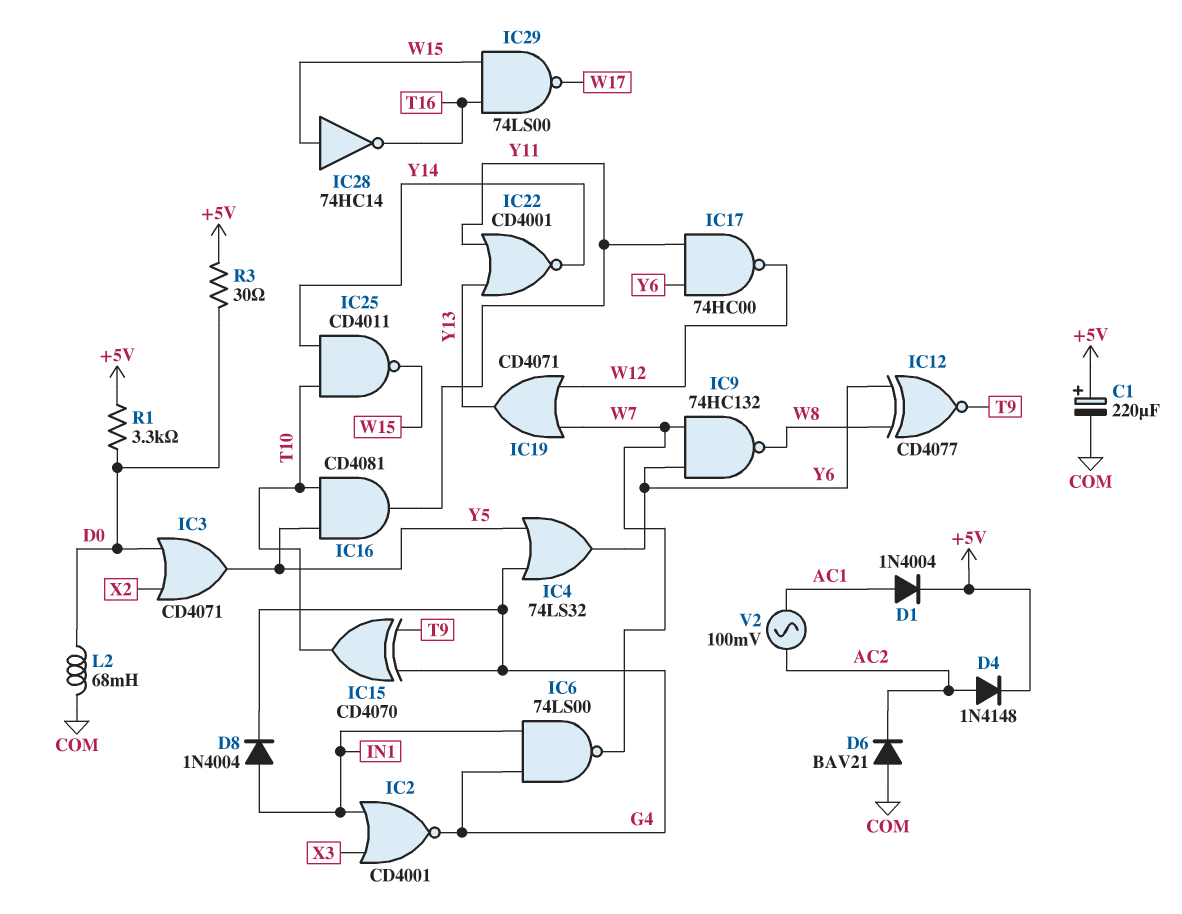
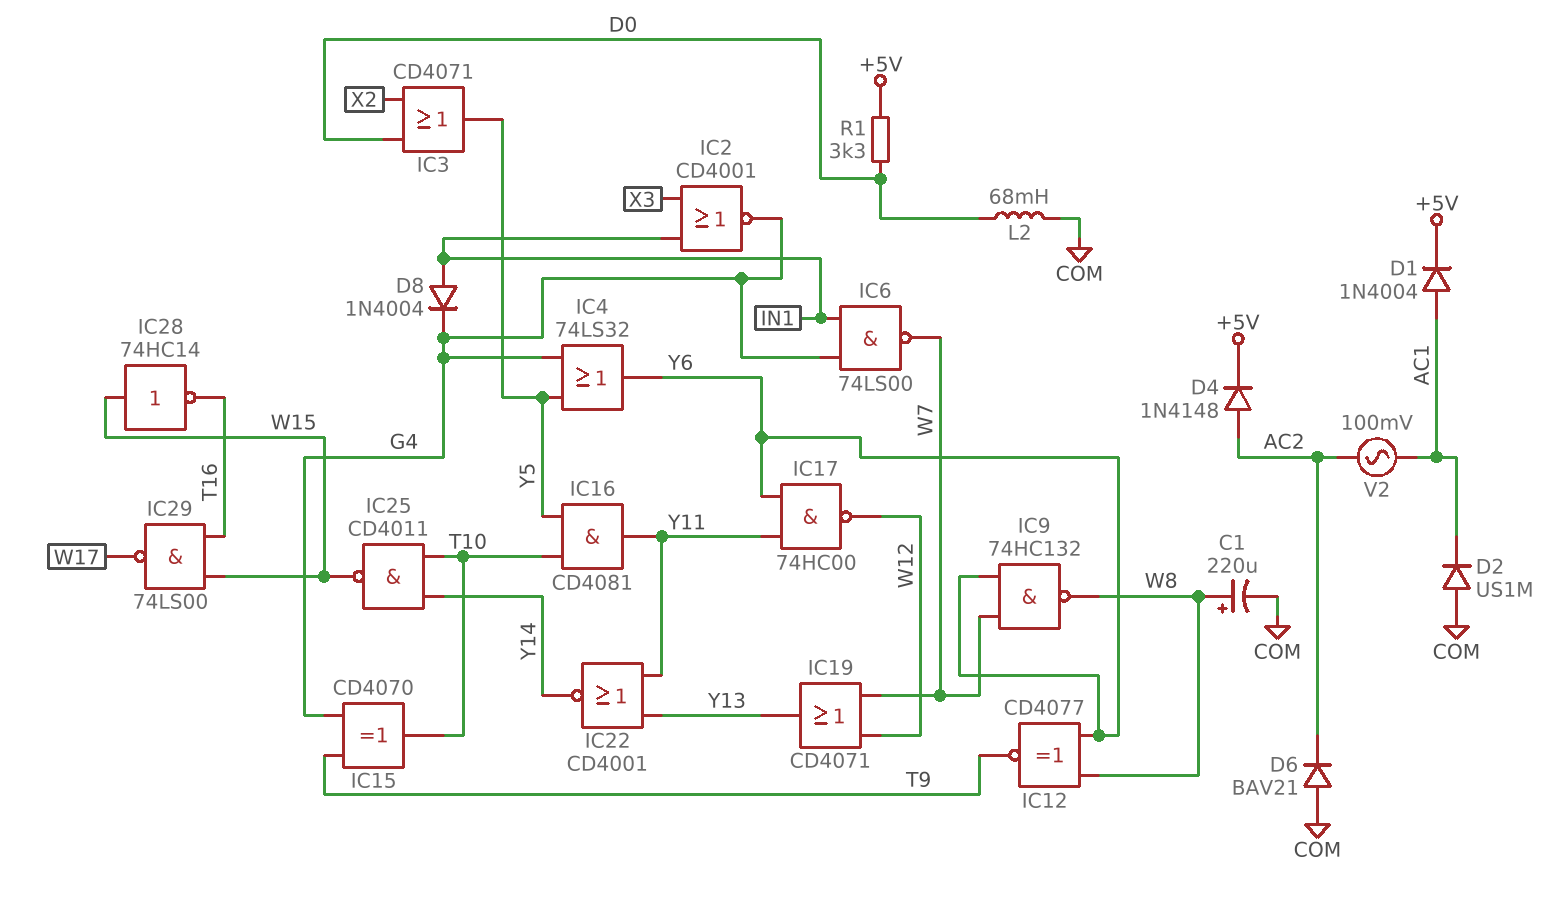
C1: 220uF (plus +5V, minus COM) -> 220uF (plus W8, minus COM)
D2: none -> diode US1M (A COM, K AC1)
R3: 30 (+5V, D0) -> none

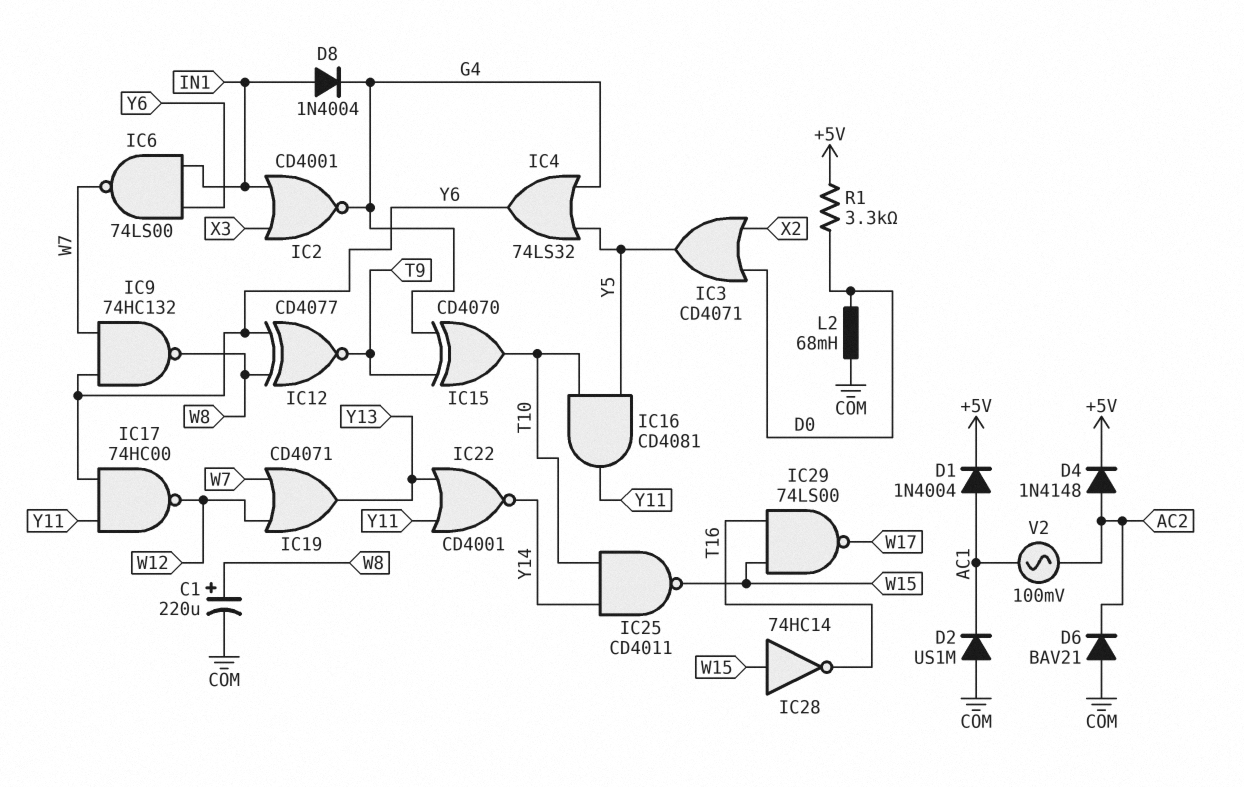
IC6: NAND 74LS00 (in G4, in IN1, out W7) -> NAND 74LS00 (in IN1, in Y6, out W7)

